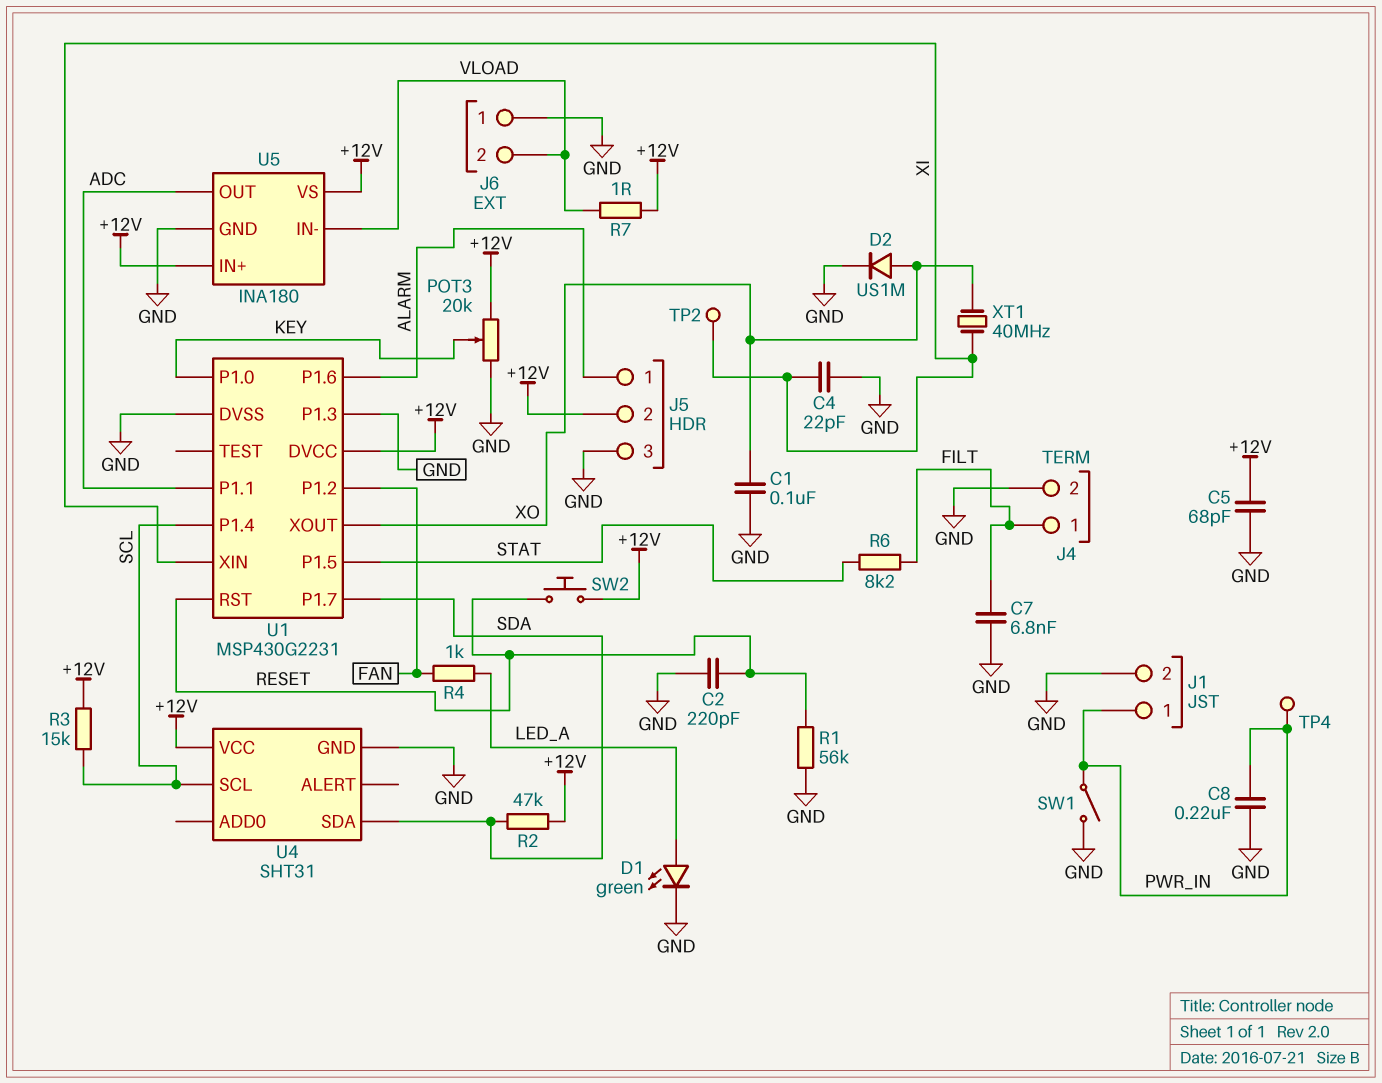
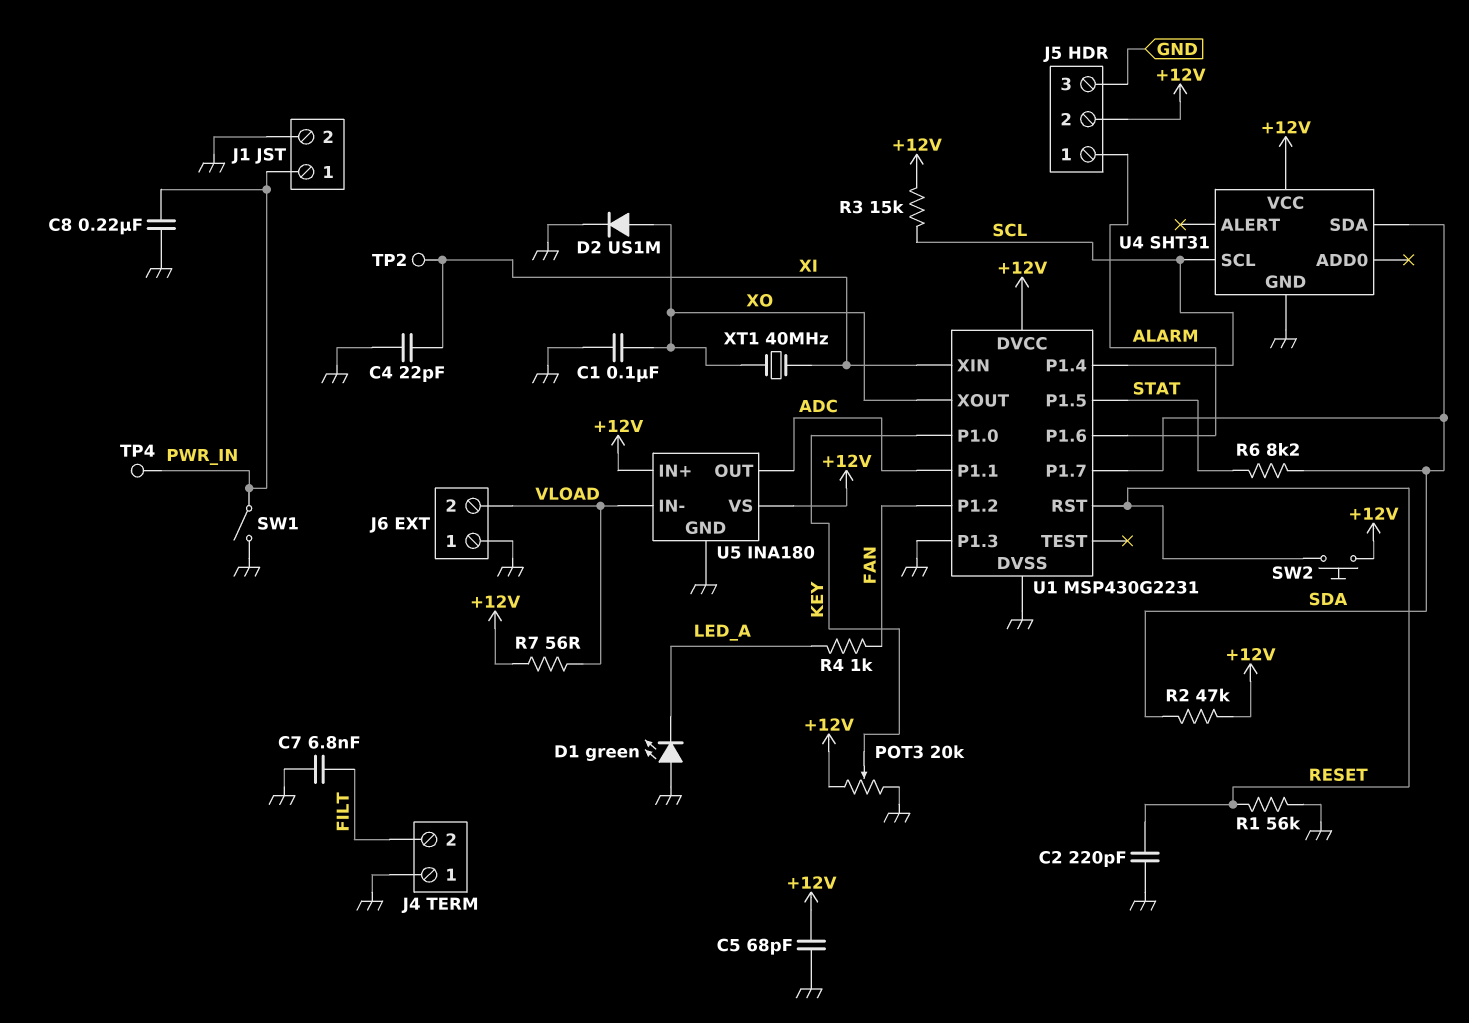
D1: LED green (A LED_A, K GND) -> LED green (A GND, K LED_A)
J4 pin 1: FILT -> GND
J4 pin 2: GND -> FILT
R6: 8.2k (FILT, STAT) -> 8.2k (SDA, STAT)
R7: 1 (+12V, VLOAD) -> 56 (+12V, VLOAD)

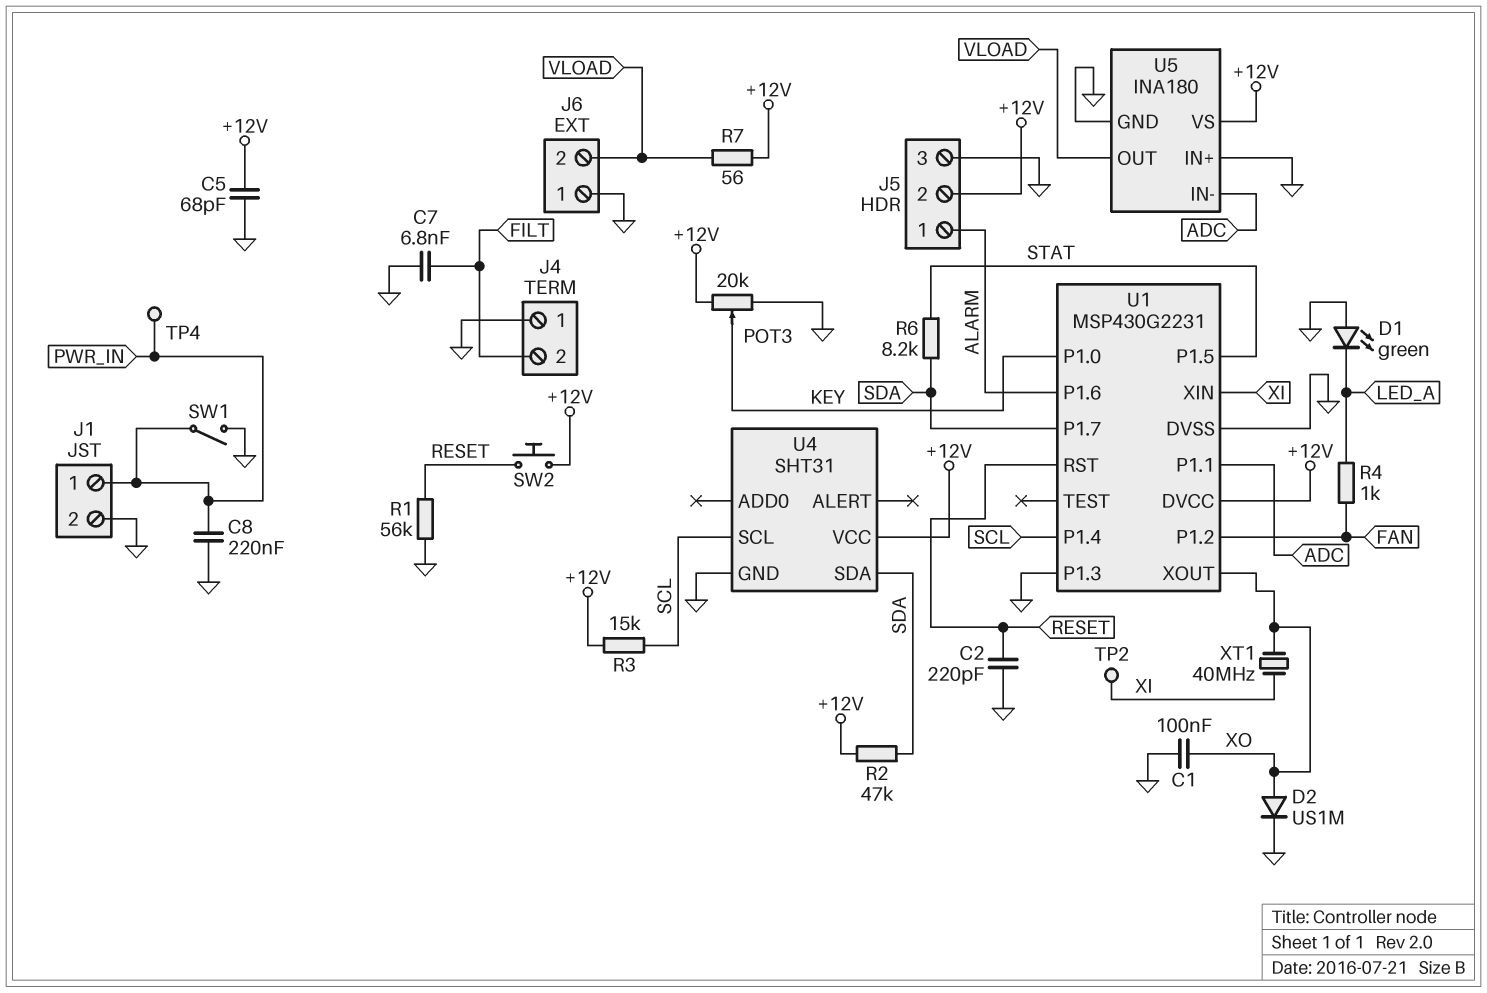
C4: 22pF (GND, XI) -> none
U5 pin IN+: +12V -> GND
U5 pin IN-: VLOAD -> ADC
U5 pin OUT: ADC -> VLOAD

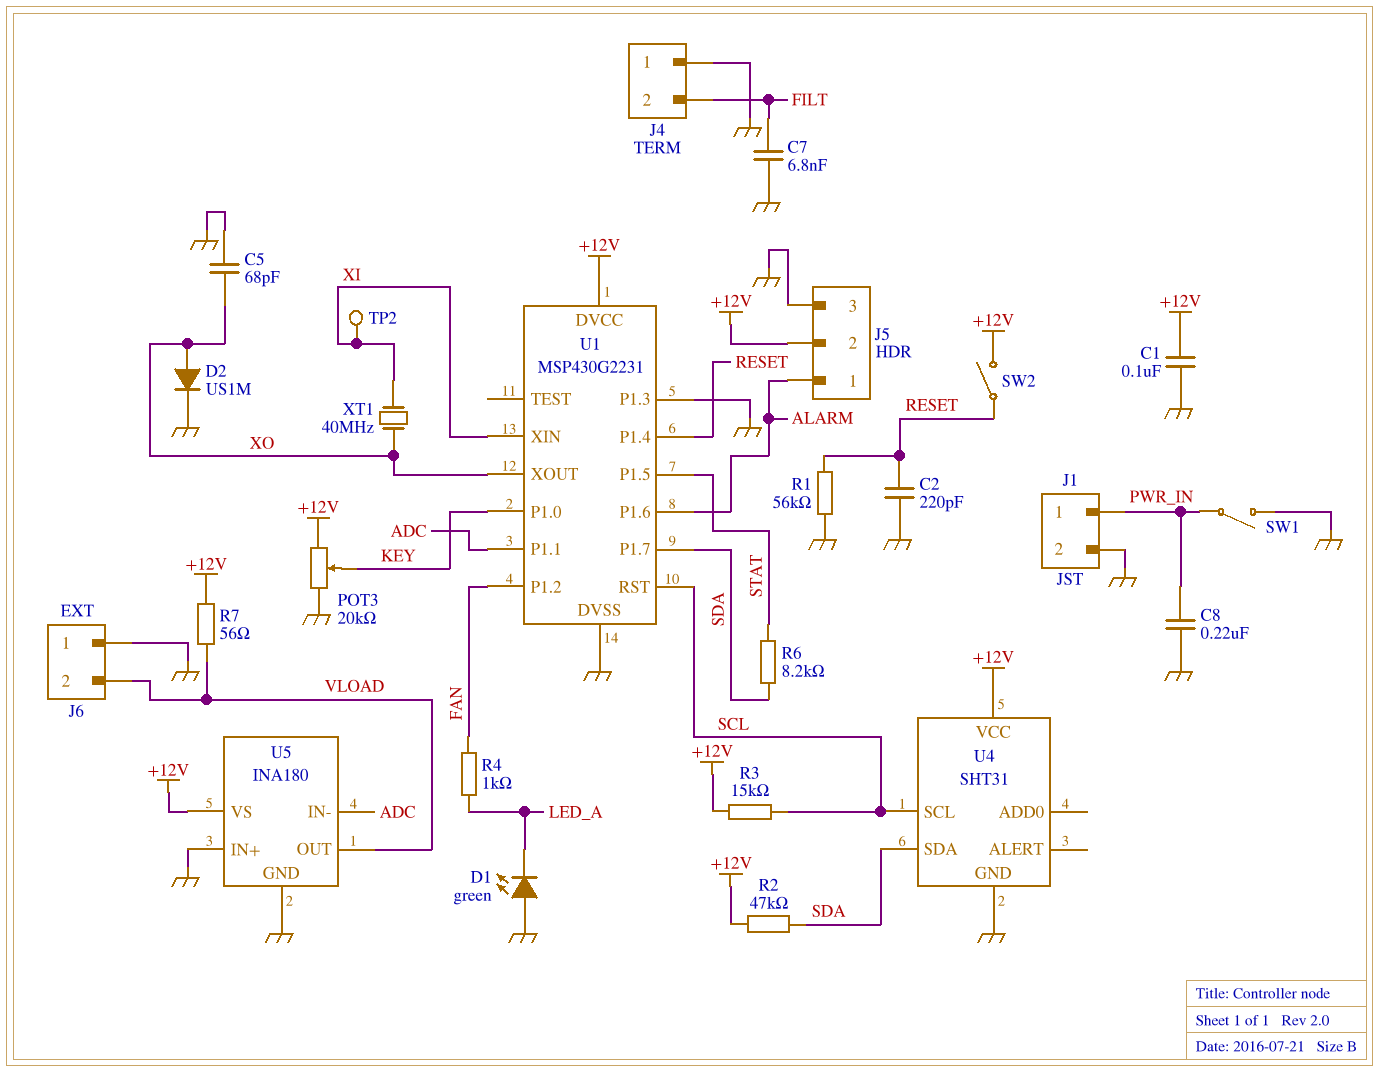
C1: 100nF (GND, XO) -> 100nF (+12V, GND)
C5: 68pF (+12V, GND) -> 68pF (GND, XO)
SW2: button (+12V, RESET) -> switch (+12V, RESET)
TP4: test point (PWR_IN) -> none
U1 pin P1.4: SCL -> RESET
U1 pin RST: RESET -> SCL

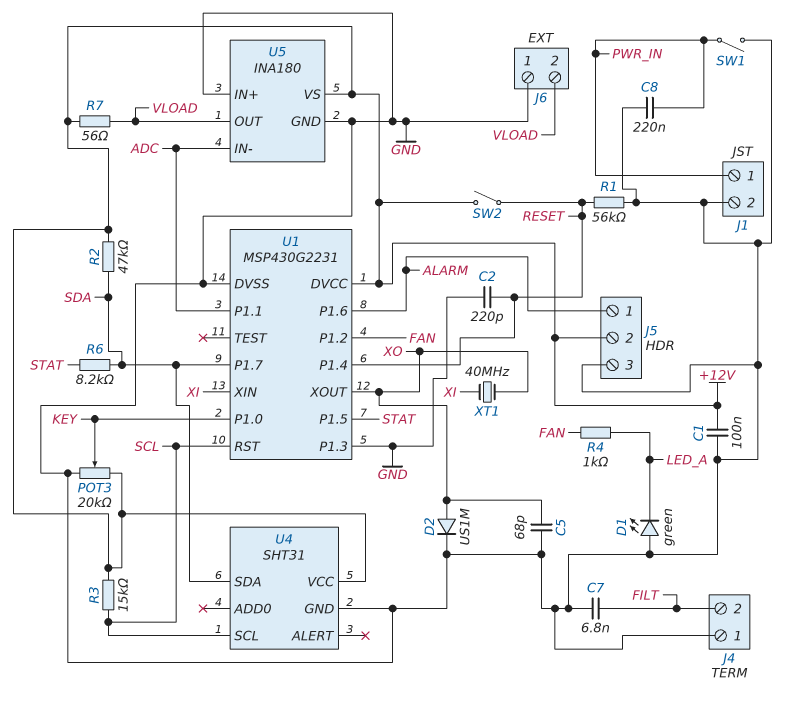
TP2: test point (XI) -> none

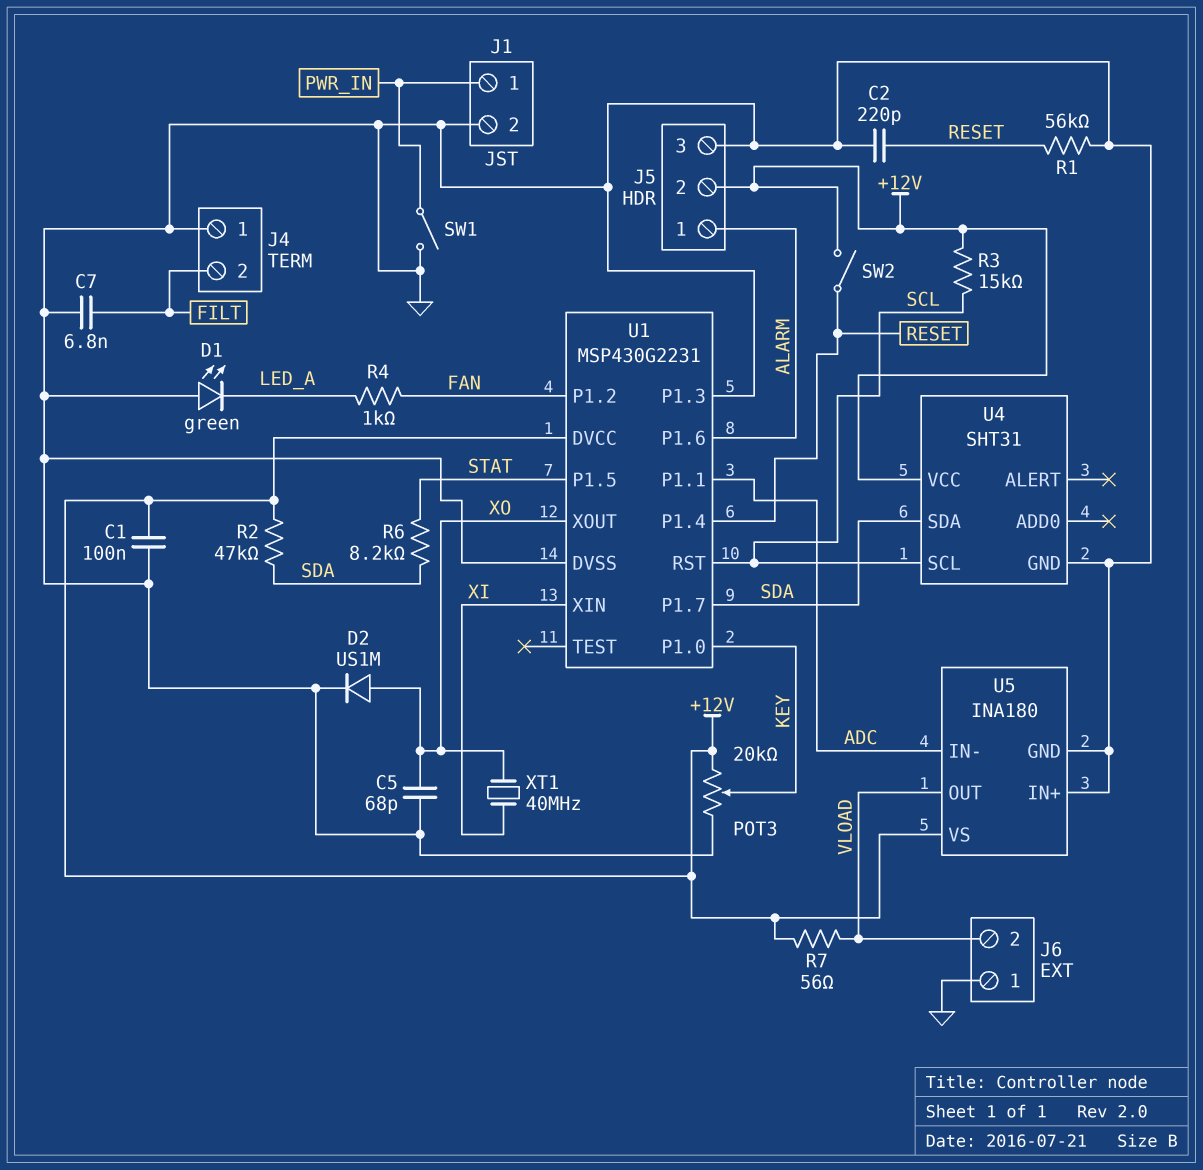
C8: 220nF (GND, PWR_IN) -> none

